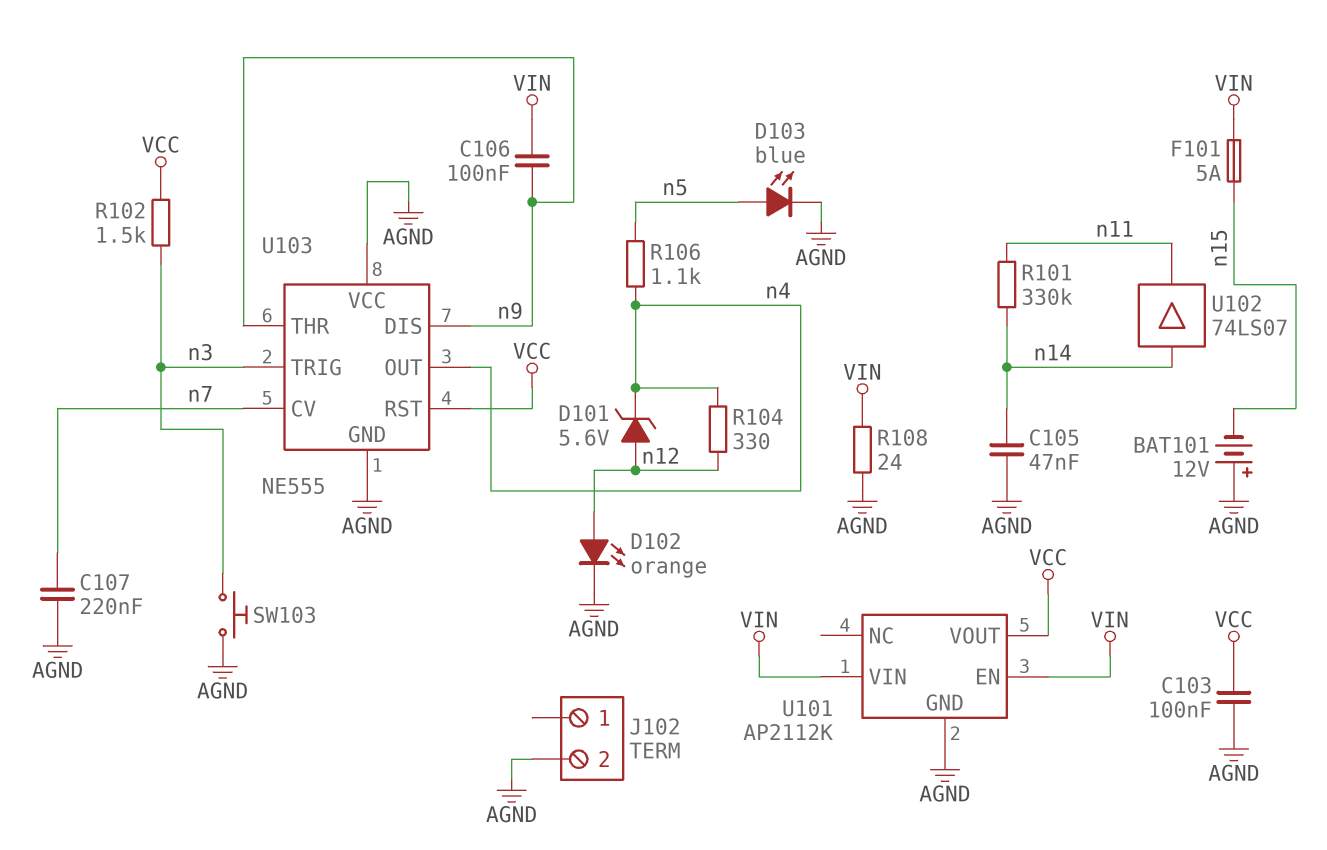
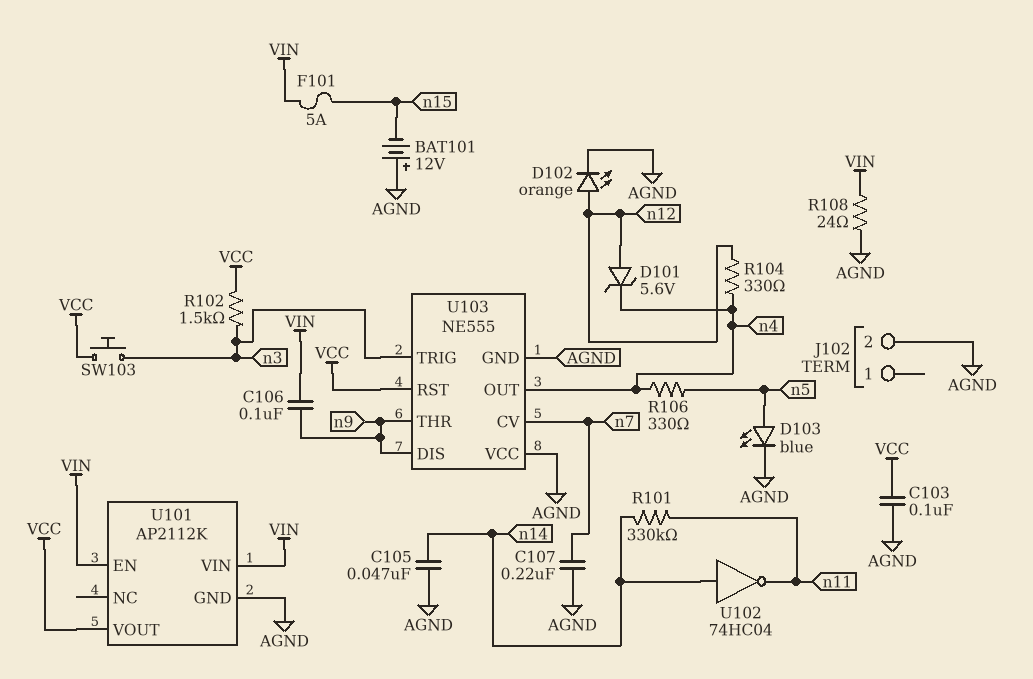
R106: 1.1k (n4, n5) -> 330 (n4, n5)
SW103: button (AGND, n3) -> button (VCC, n3)
U102: buffer 74LS07 (in n14, out n11) -> NOT 74HC04 (in n14, out n11)

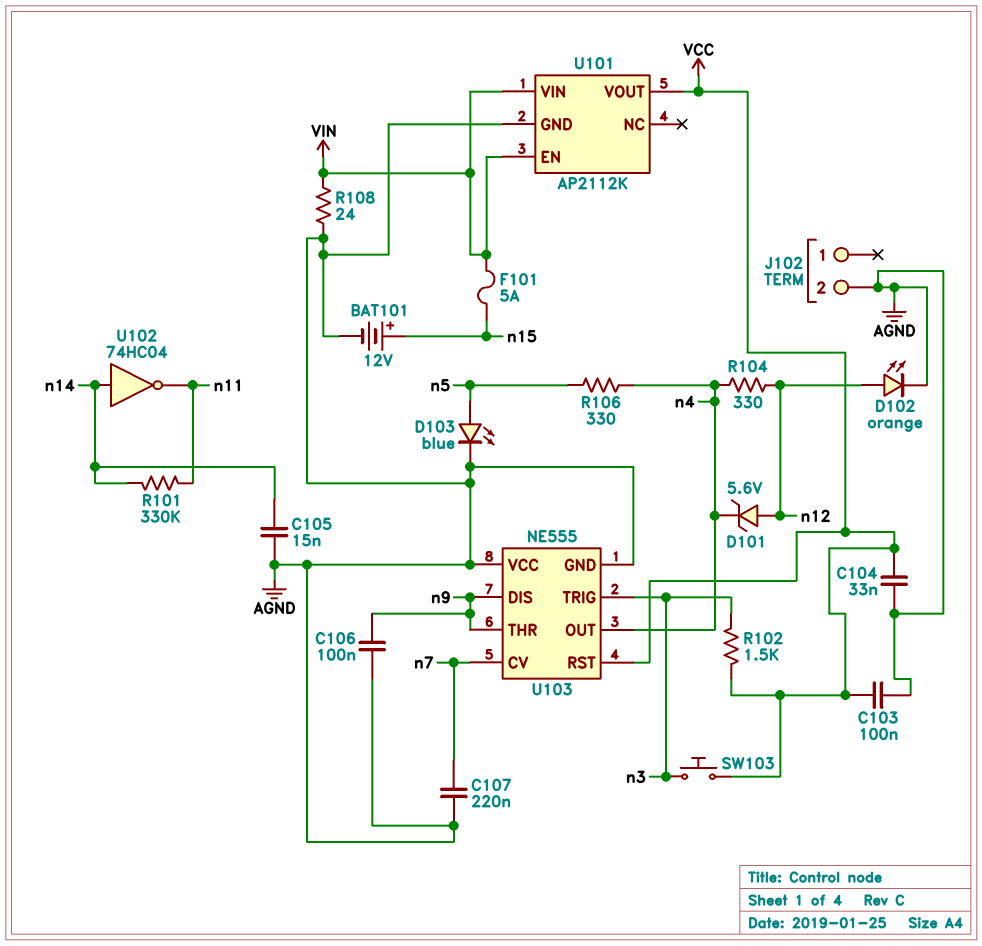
BAT101: 12V (plus AGND, minus n15) -> 12V (plus n15, minus AGND)
C104: none -> 33nF (AGND, VCC)
C105: 47nF (AGND, n14) -> 15nF (AGND, n14)
C106: 100nF (VIN, n9) -> 100nF (AGND, n9)

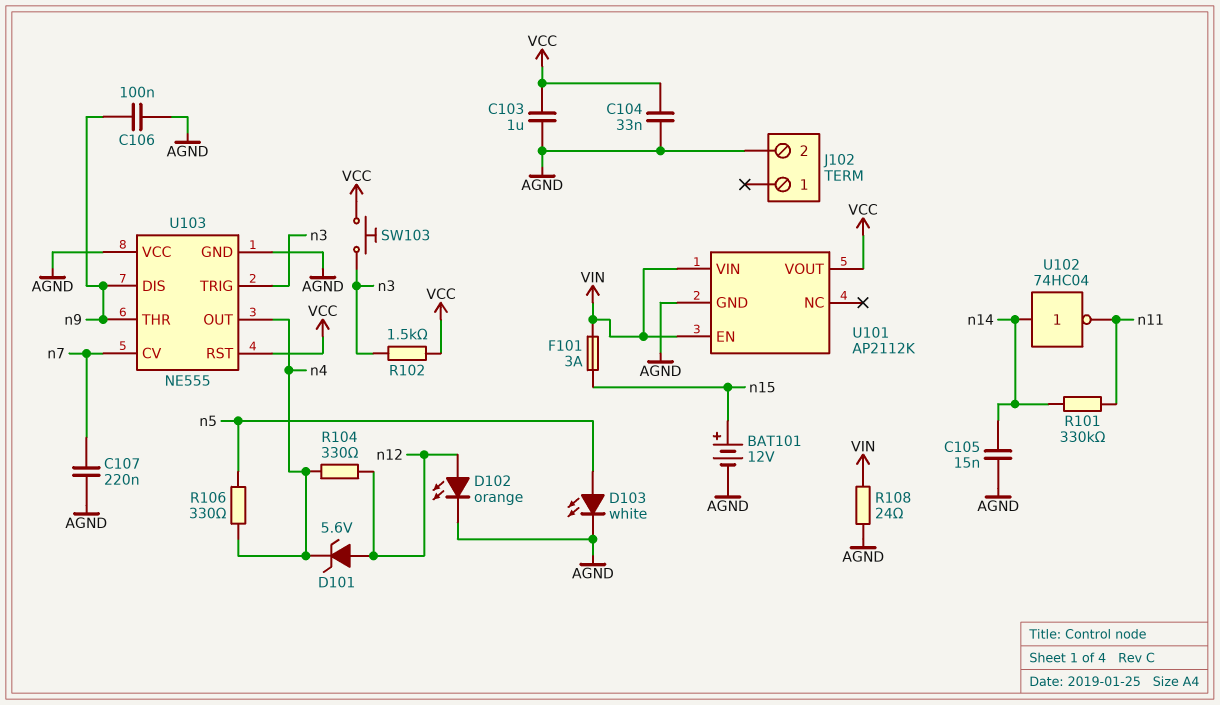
C103: 100nF (AGND, VCC) -> 1uF (AGND, VCC)
D103: LED blue (A n5, K AGND) -> LED white (A n5, K AGND)
F101: 5A (VIN, n15) -> 3A (VIN, n15)

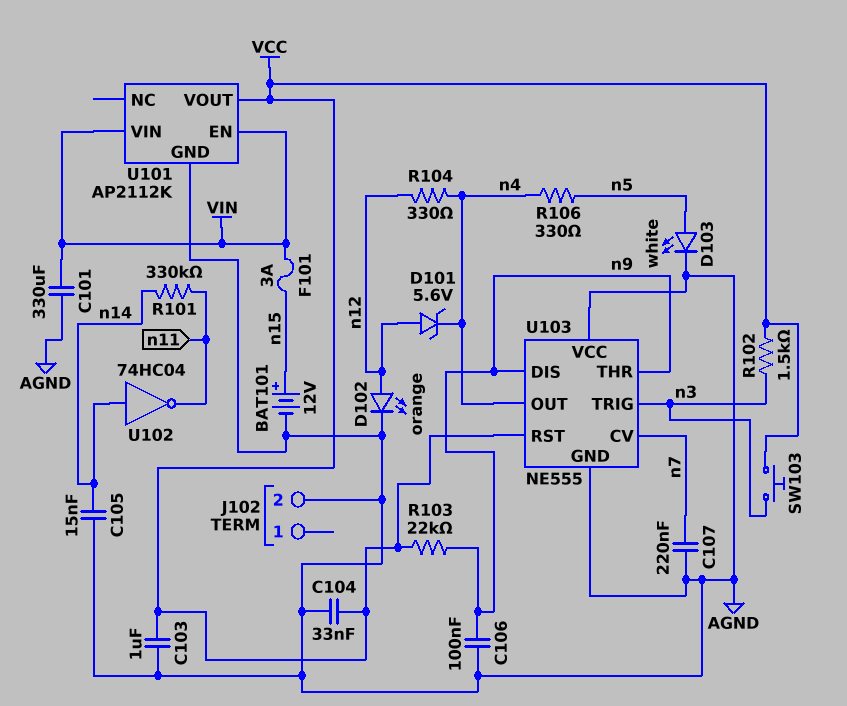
C101: none -> 330uF (AGND, VIN)
R103: none -> 22k (VCC, n9)
R108: 24 (AGND, VIN) -> none

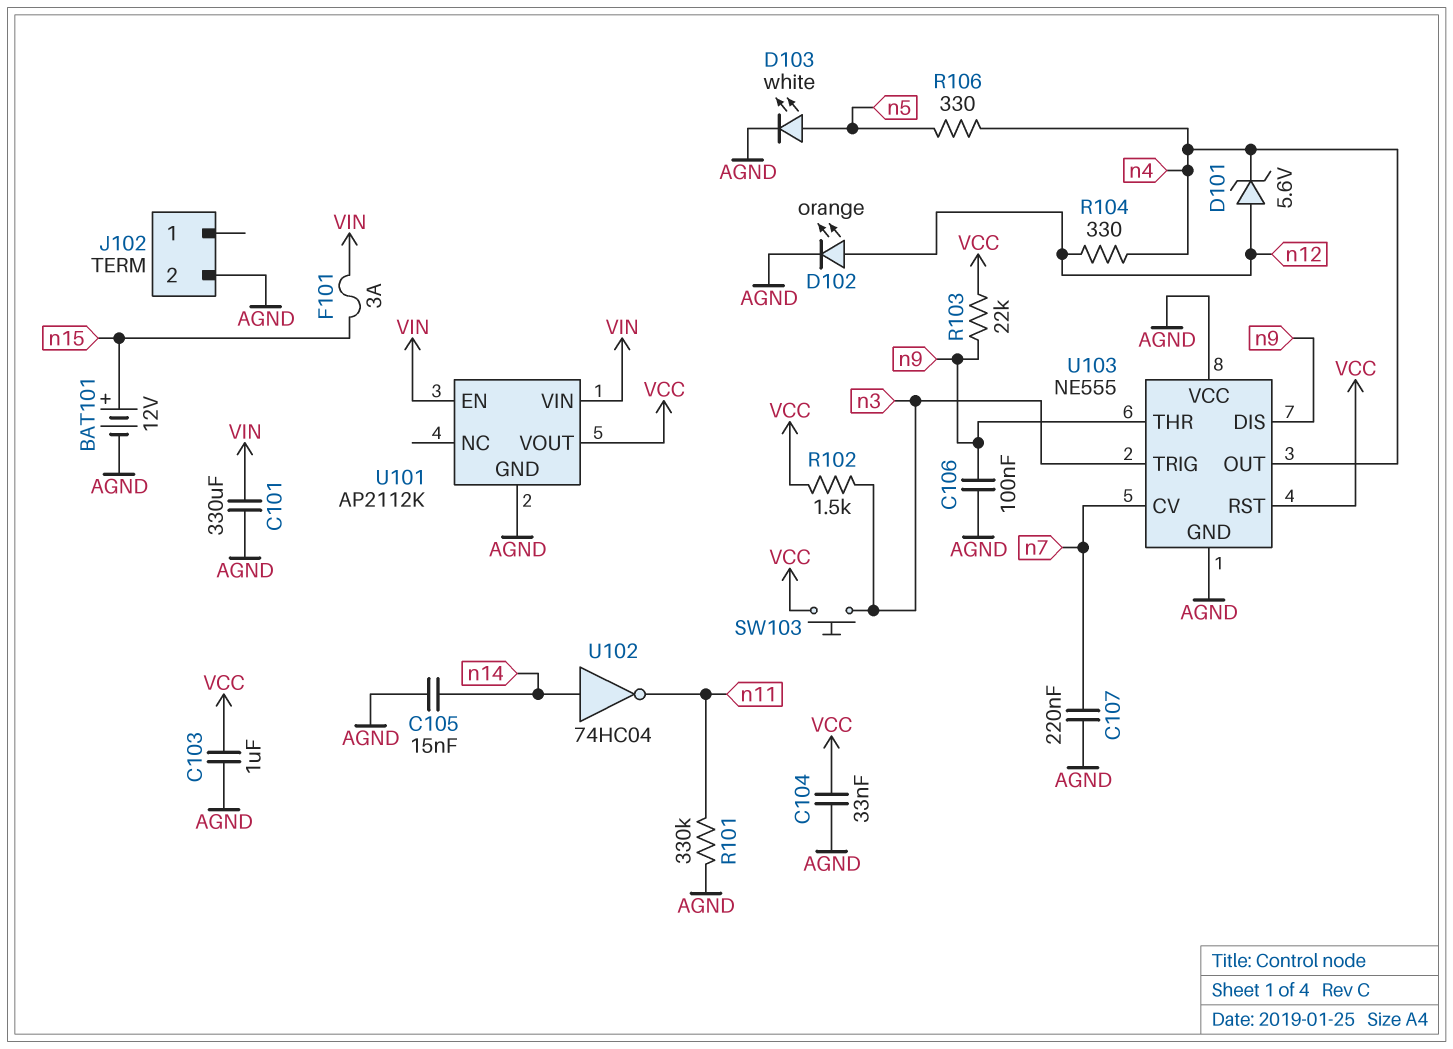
R101: 330k (n11, n14) -> 330k (AGND, n11)

